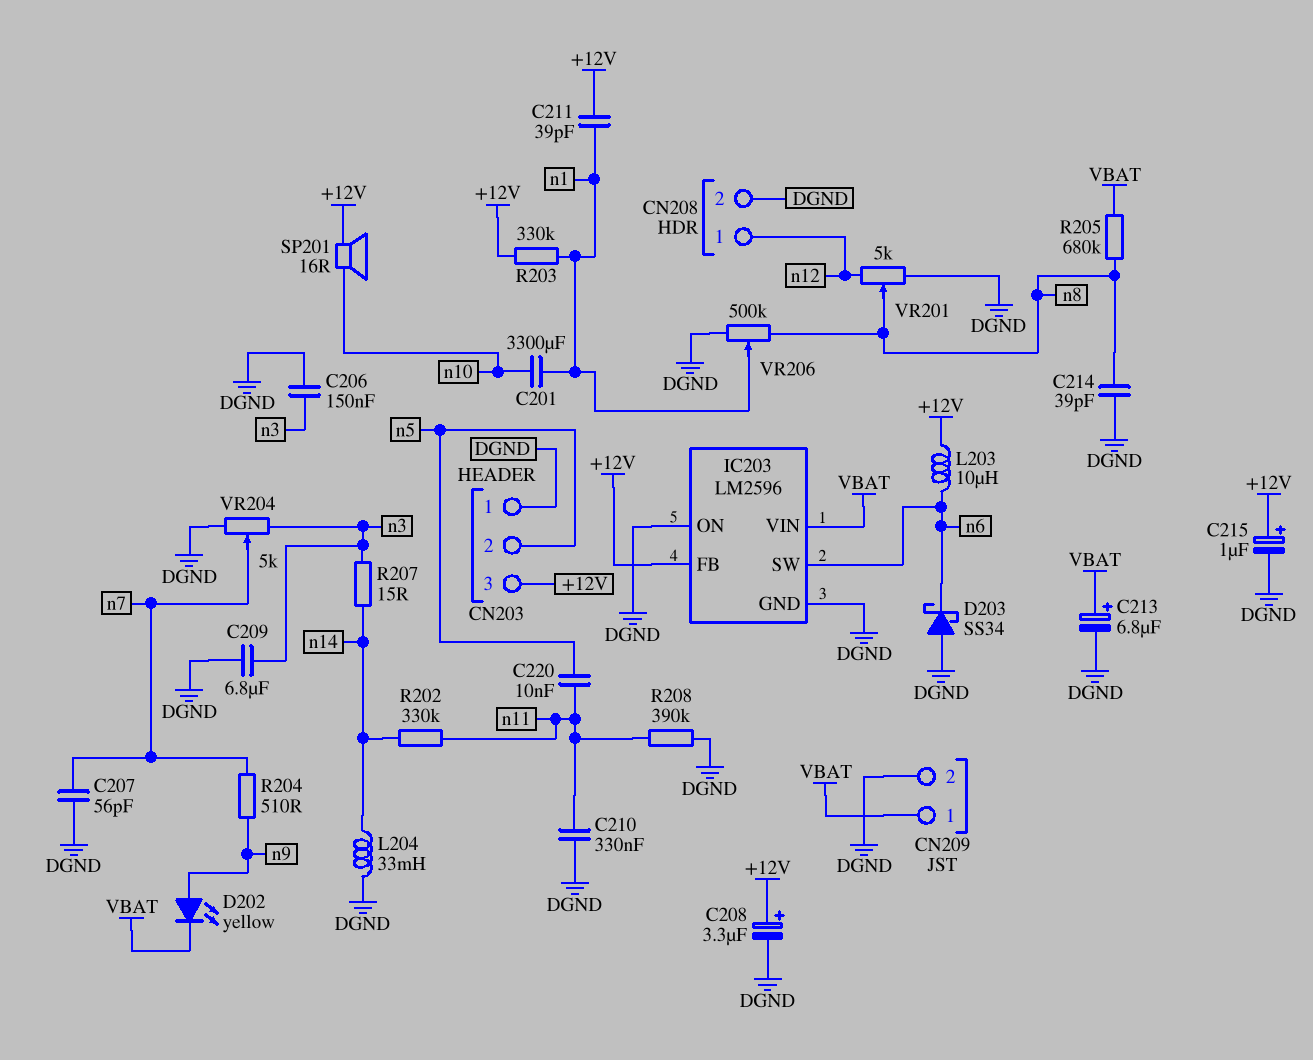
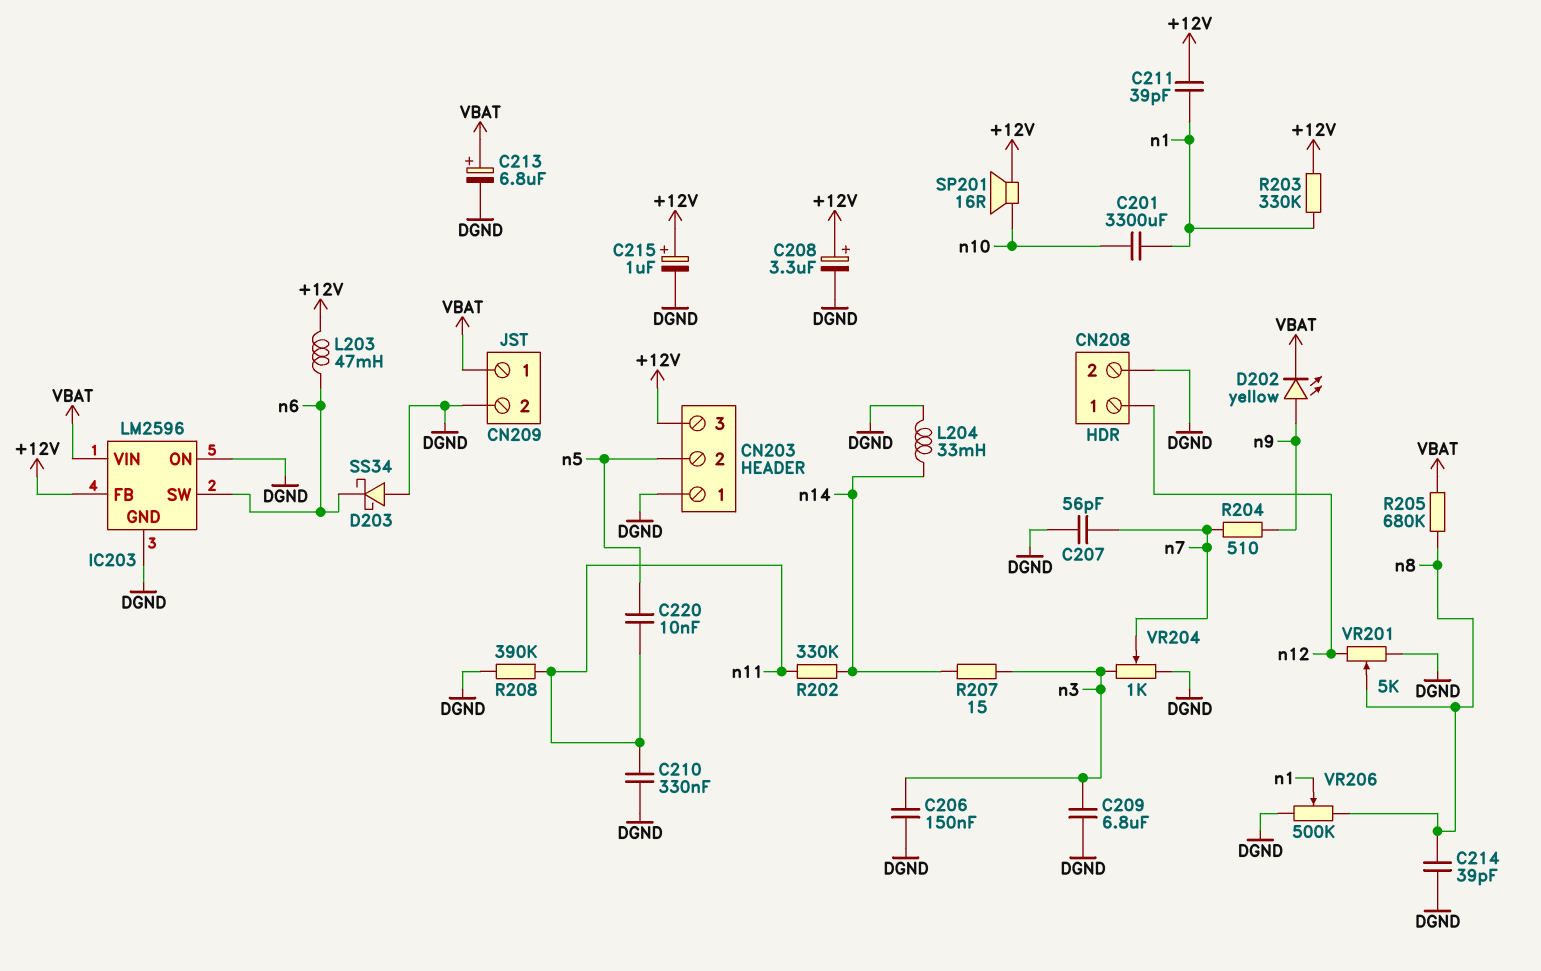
L203: 10uH (+12V, n6) -> 47mH (+12V, n6)
VR204: 5k (DGND, n3, wiper n7) -> 1k (DGND, n3, wiper n7)

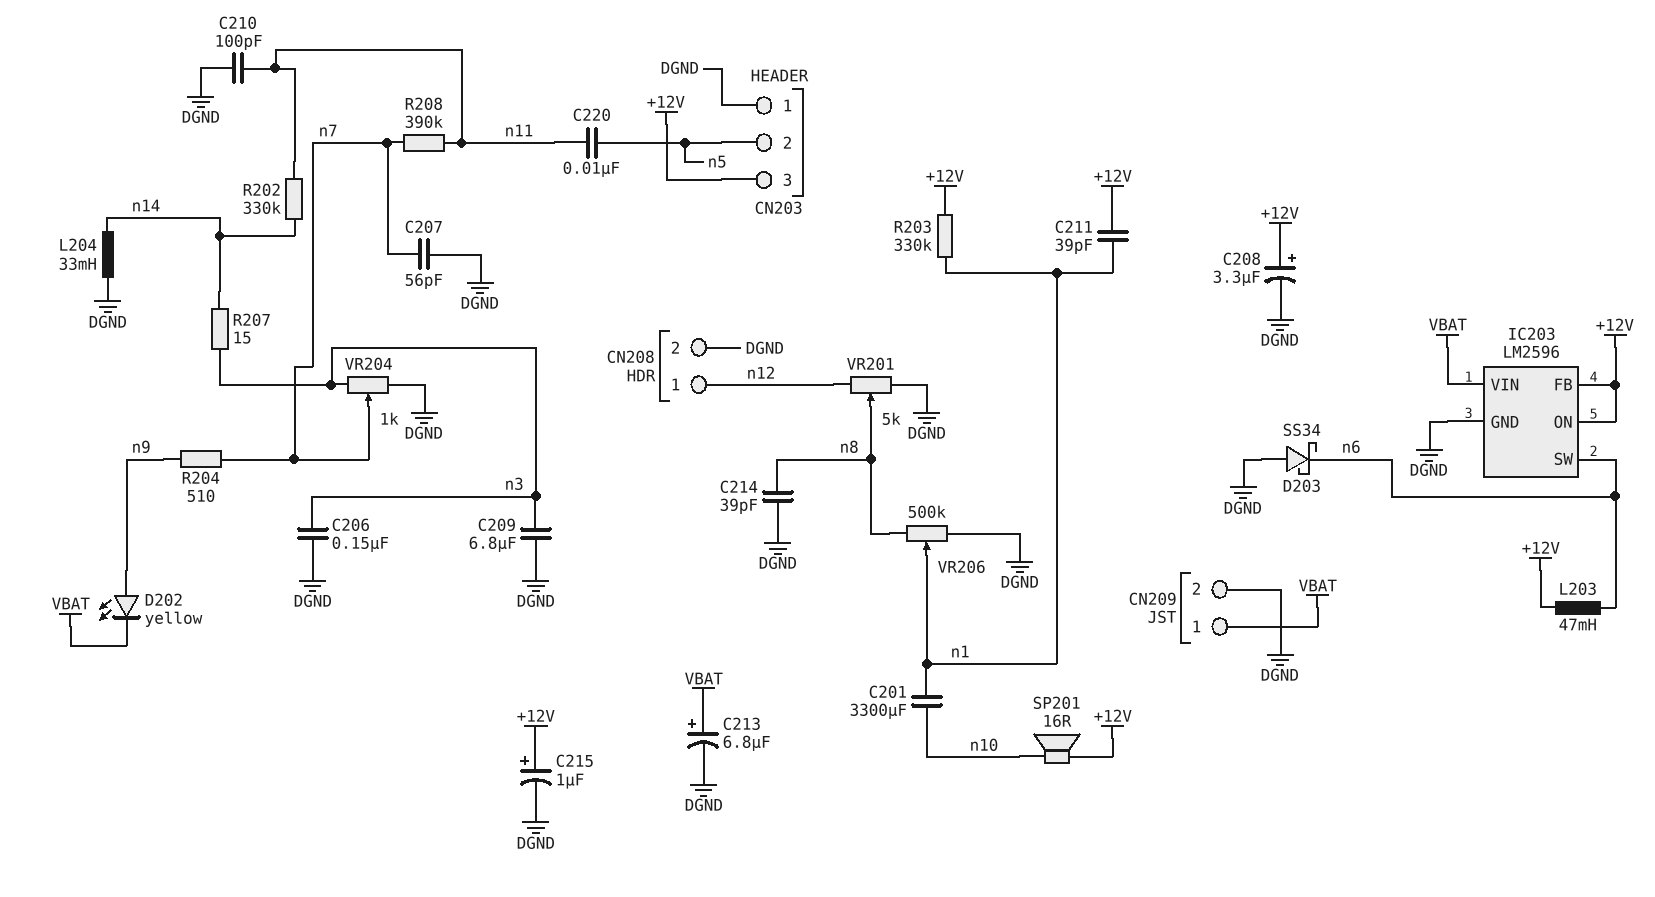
C210: 330nF (DGND, n11) -> 100pF (DGND, n11)
IC203 pin ON: DGND -> +12V
R205: 680k (VBAT, n8) -> none
R208: 390k (DGND, n11) -> 390k (n7, n11)

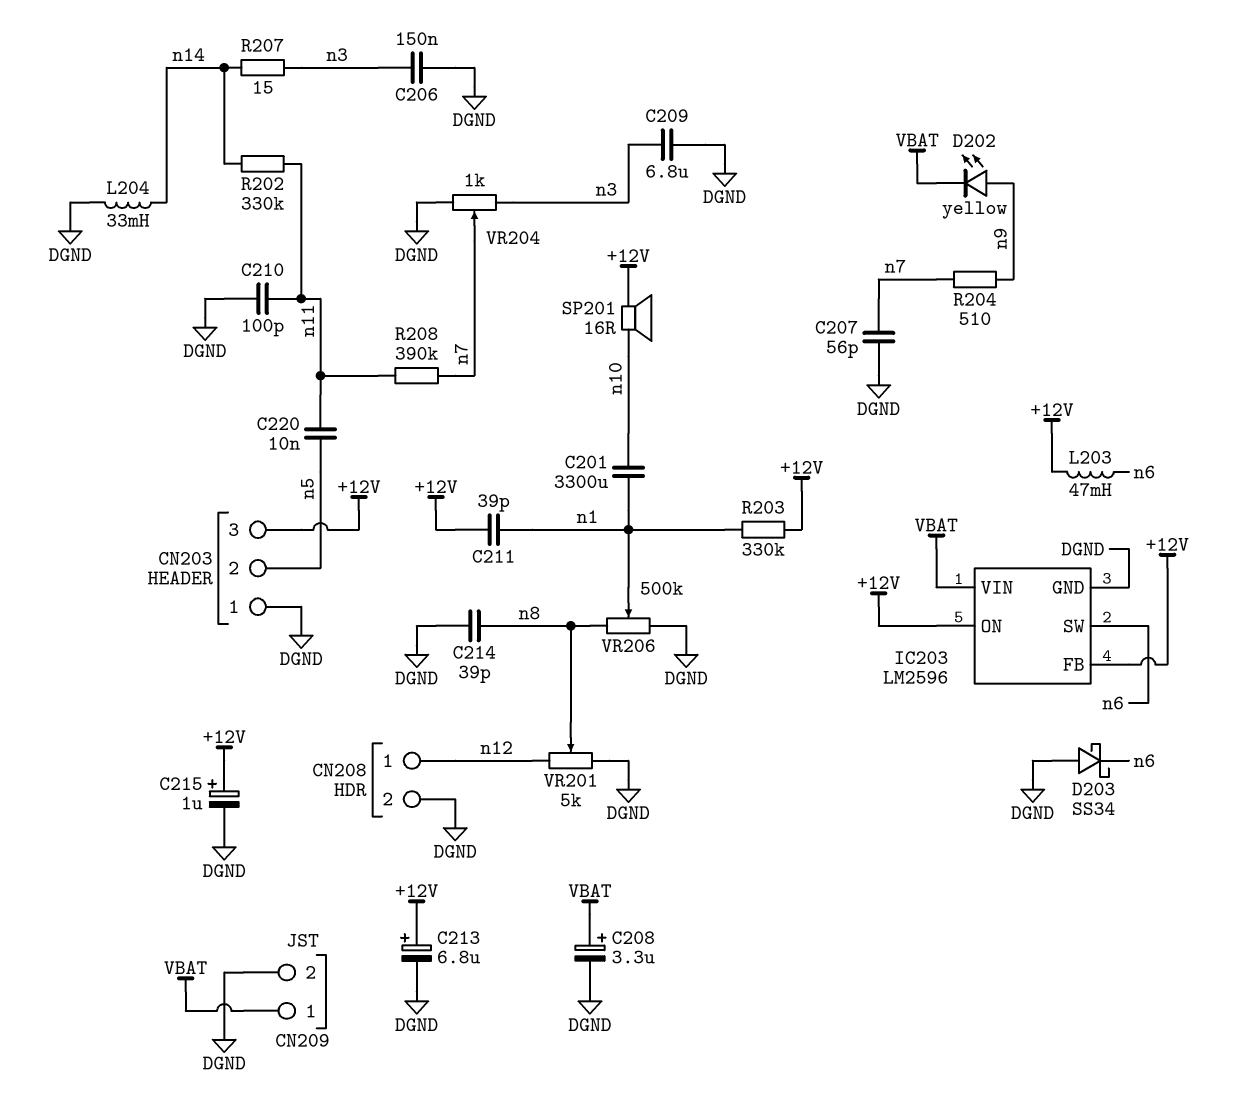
C208: 3.3uF (plus +12V, minus DGND) -> 3.3uF (plus VBAT, minus DGND)
C213: 6.8uF (plus VBAT, minus DGND) -> 6.8uF (plus +12V, minus DGND)

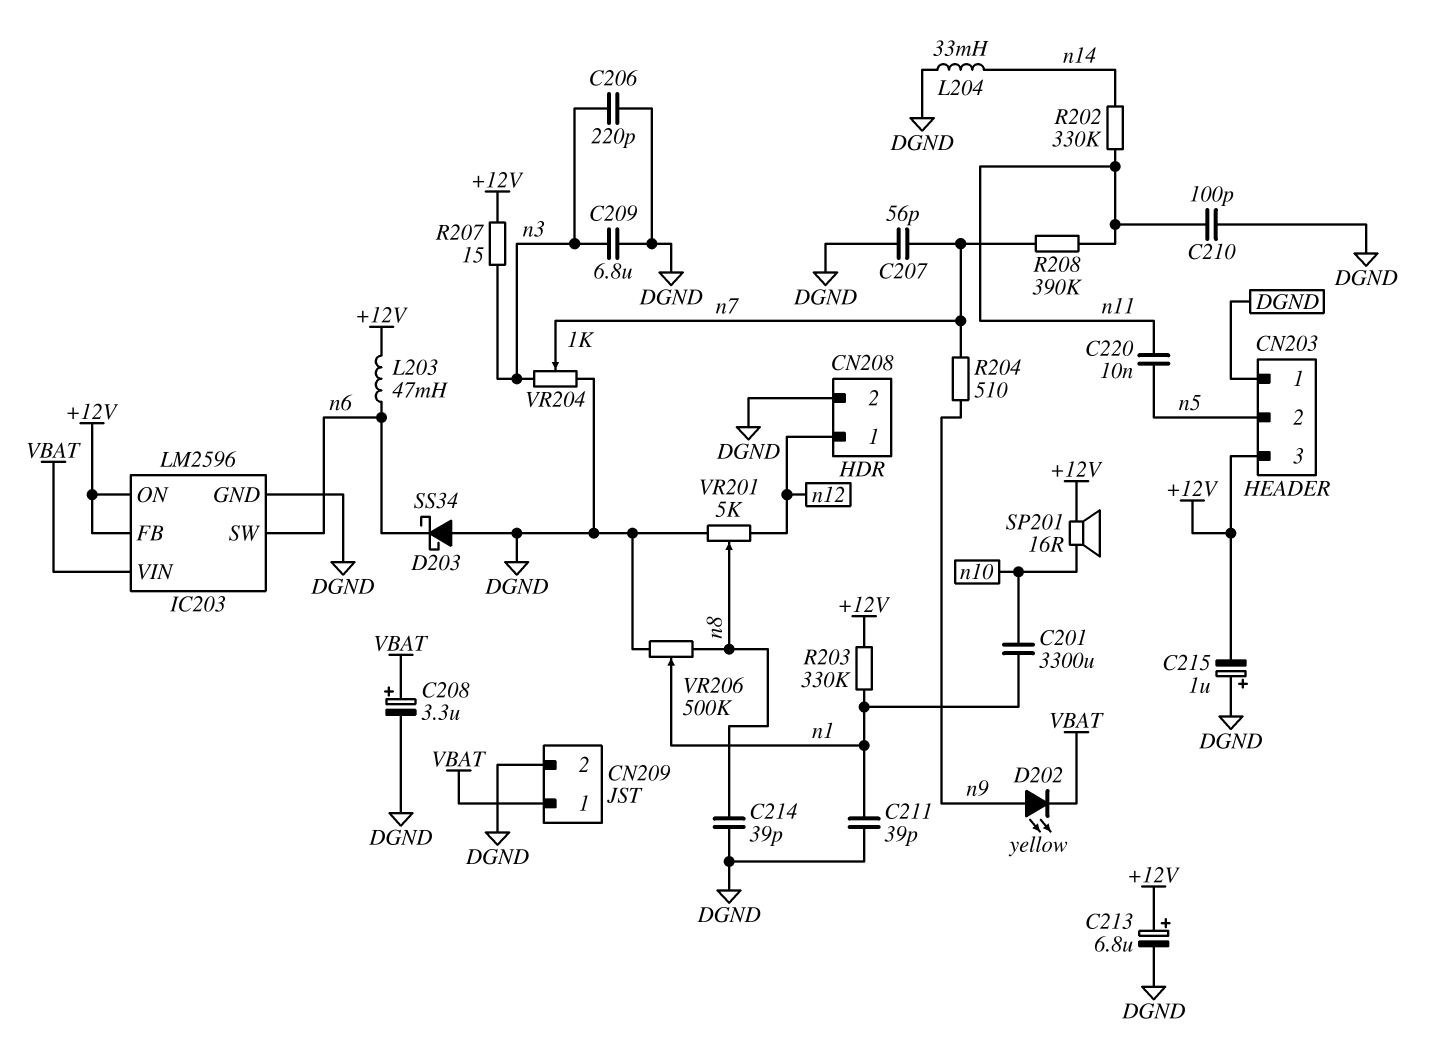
C206: 150nF (DGND, n3) -> 220pF (DGND, n3)
C211: 39pF (+12V, n1) -> 39pF (DGND, n1)
C215: 1uF (plus +12V, minus DGND) -> 1uF (plus DGND, minus +12V)
R207: 15 (n3, n14) -> 15 (+12V, n3)

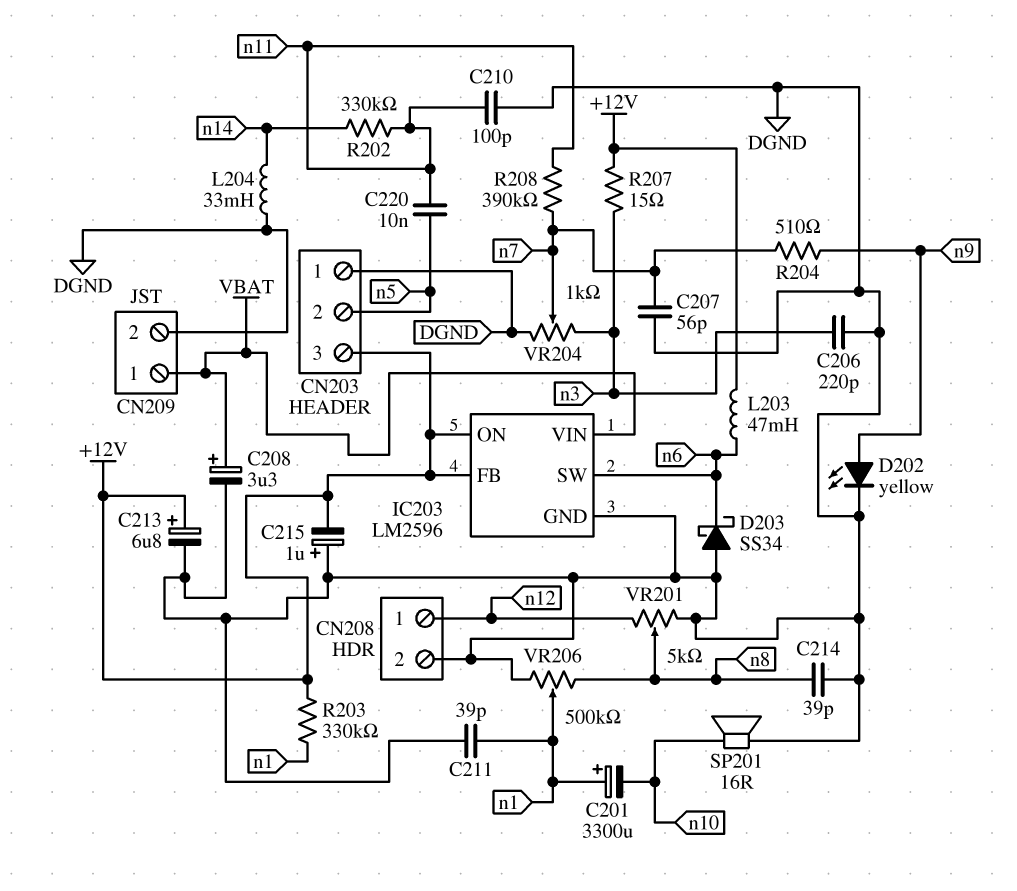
C201: 3300uF (n1, n10) -> 3300uF (plus n1, minus n10)
C209: 6.8uF (DGND, n3) -> none
D202: LED yellow (A n9, K VBAT) -> LED yellow (A n9, K DGND)
SP201: speaker 16R (+12V, n10) -> speaker 16R (DGND, n10)

